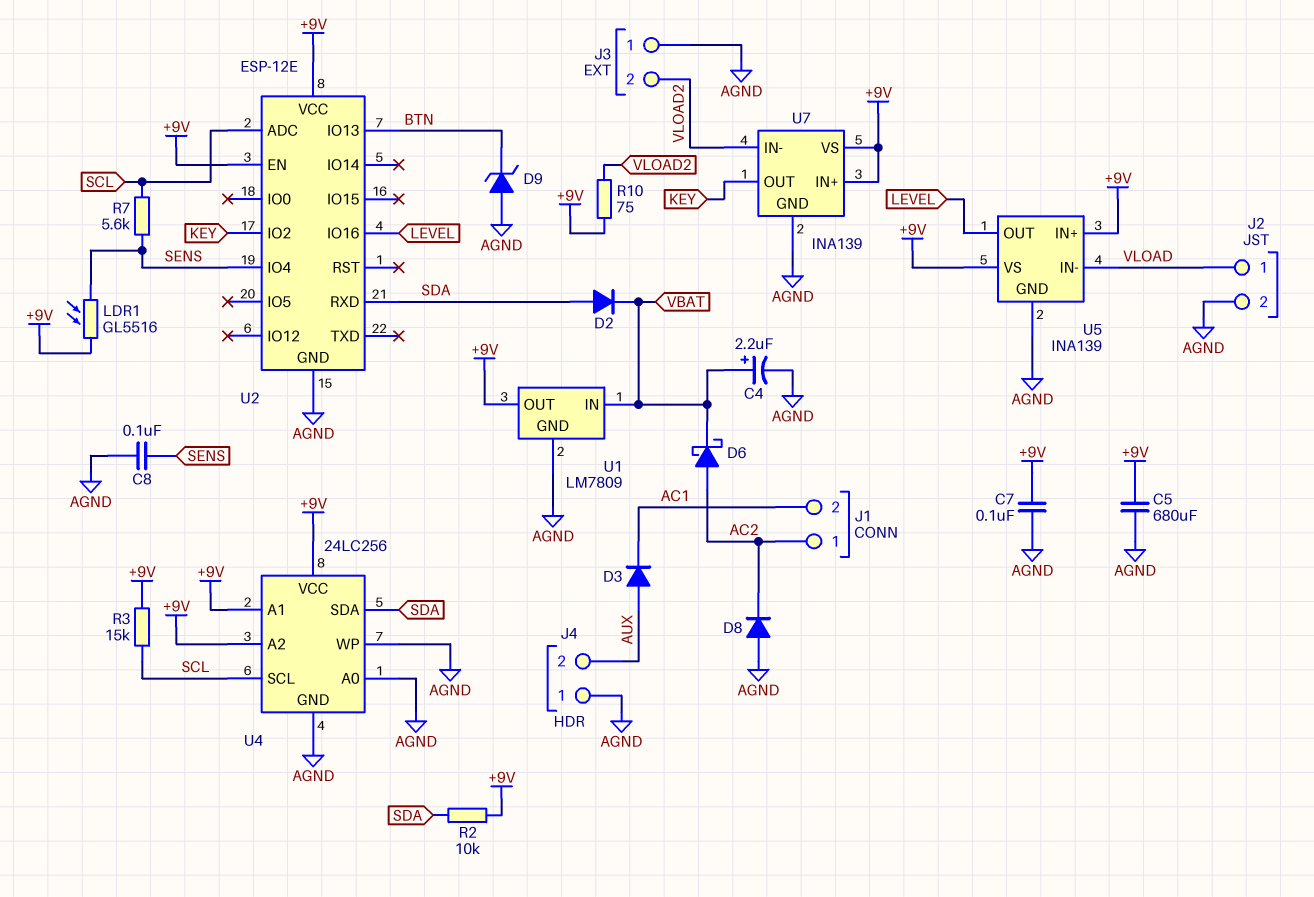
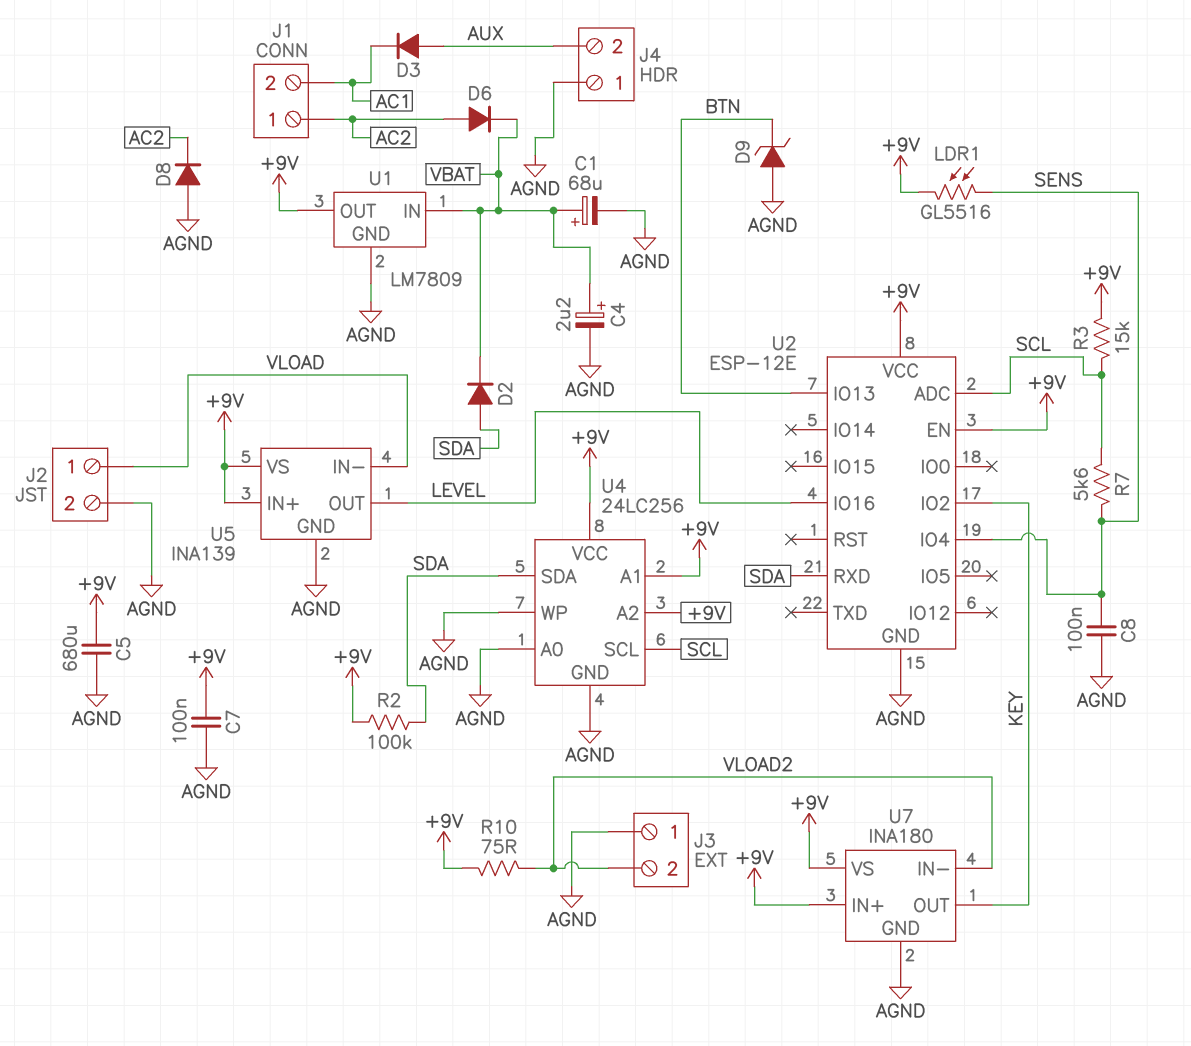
C1: none -> 68uF (plus VBAT, minus AGND)
D6: schottky (A AC2, K VBAT) -> diode (A AC2, K VBAT)
R2: 10k (+9V, SDA) -> 100k (+9V, SDA)
U7: INA139 -> INA180

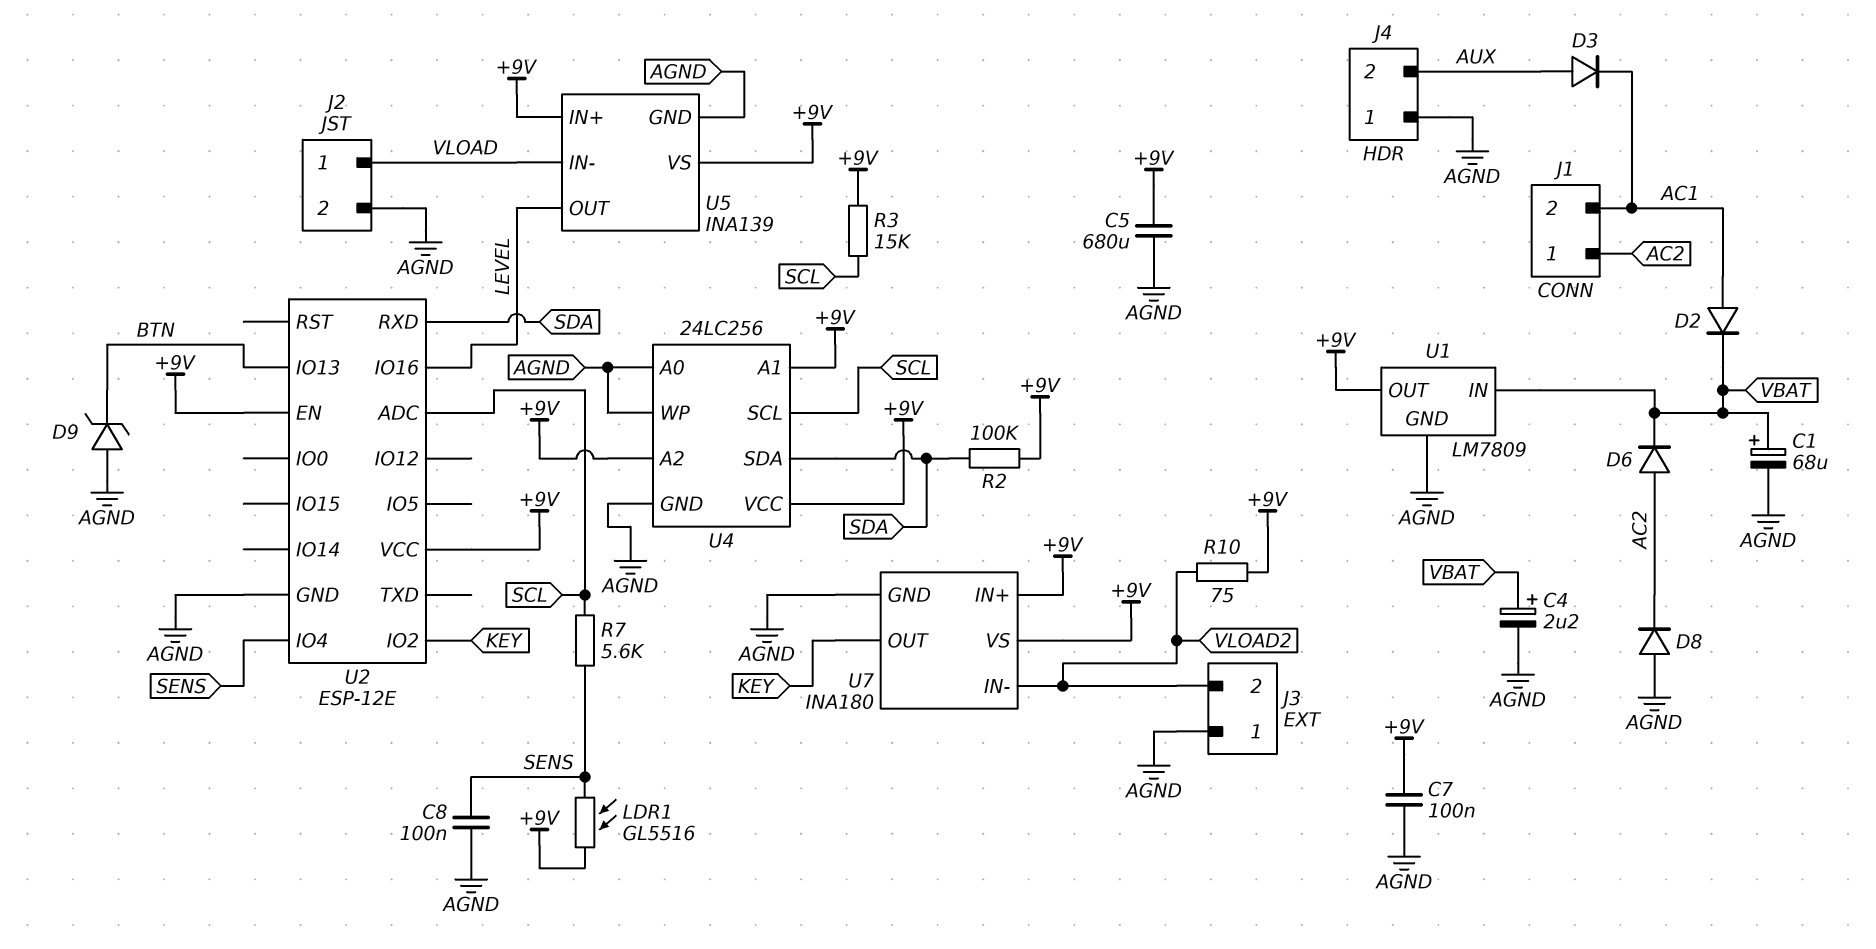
D2: diode (A SDA, K VBAT) -> diode (A AC1, K VBAT)

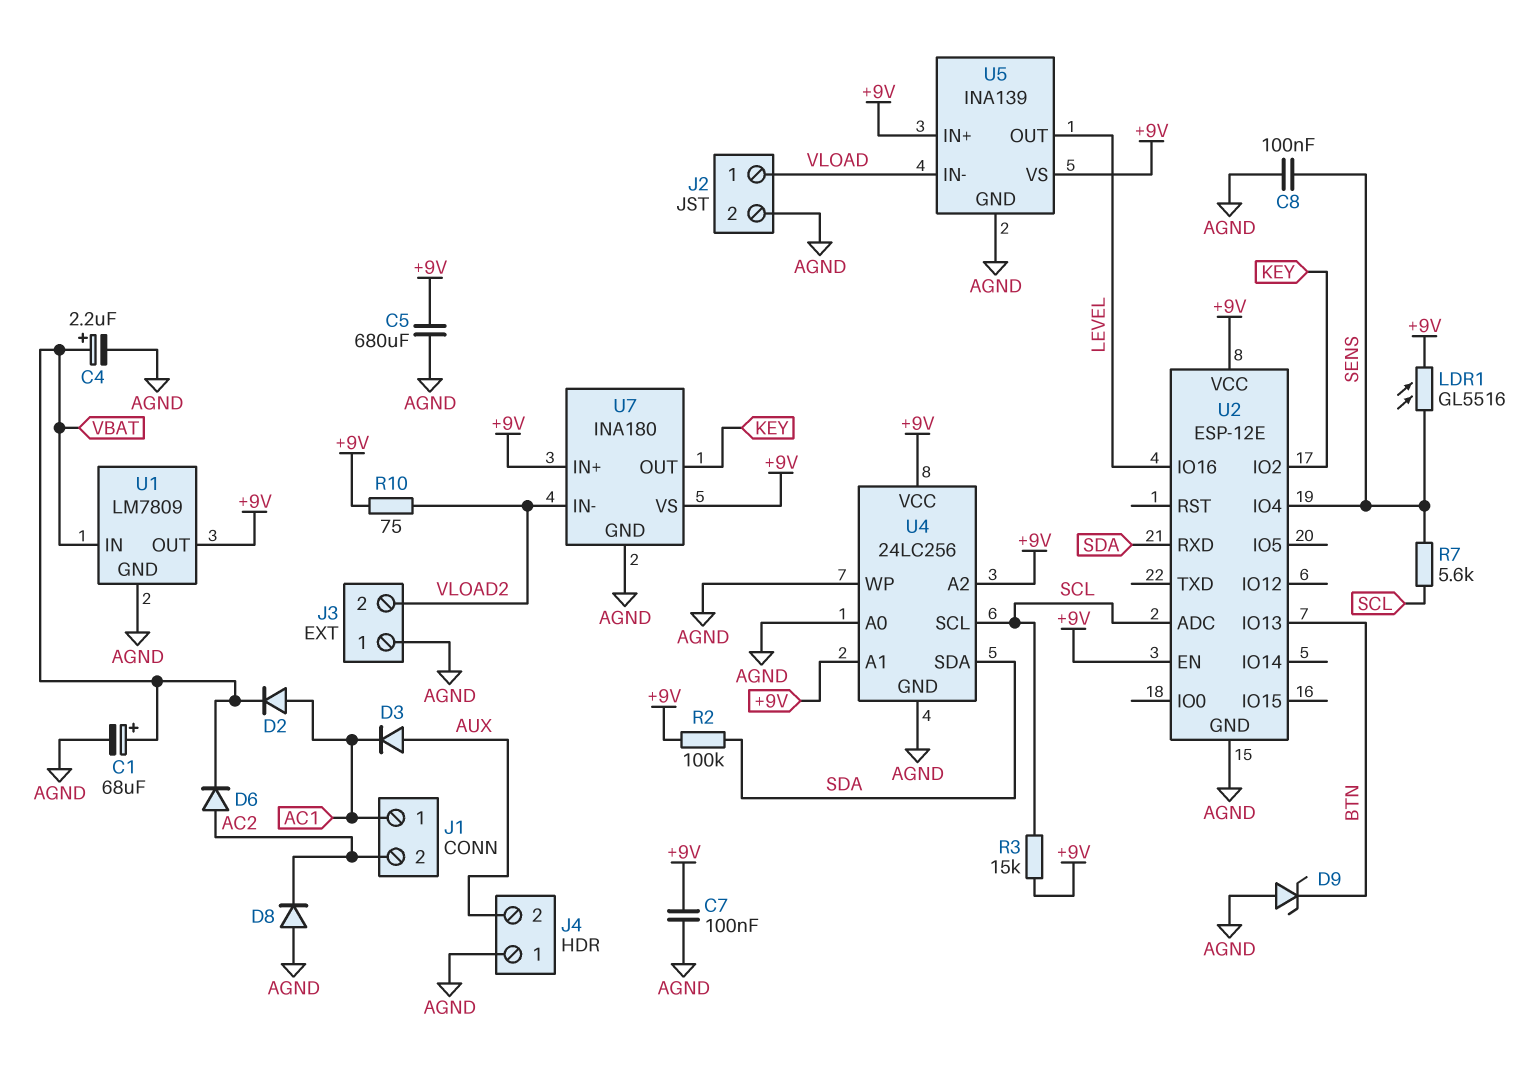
J1 pin 1: AC2 -> AC1
J1 pin 2: AC1 -> AC2

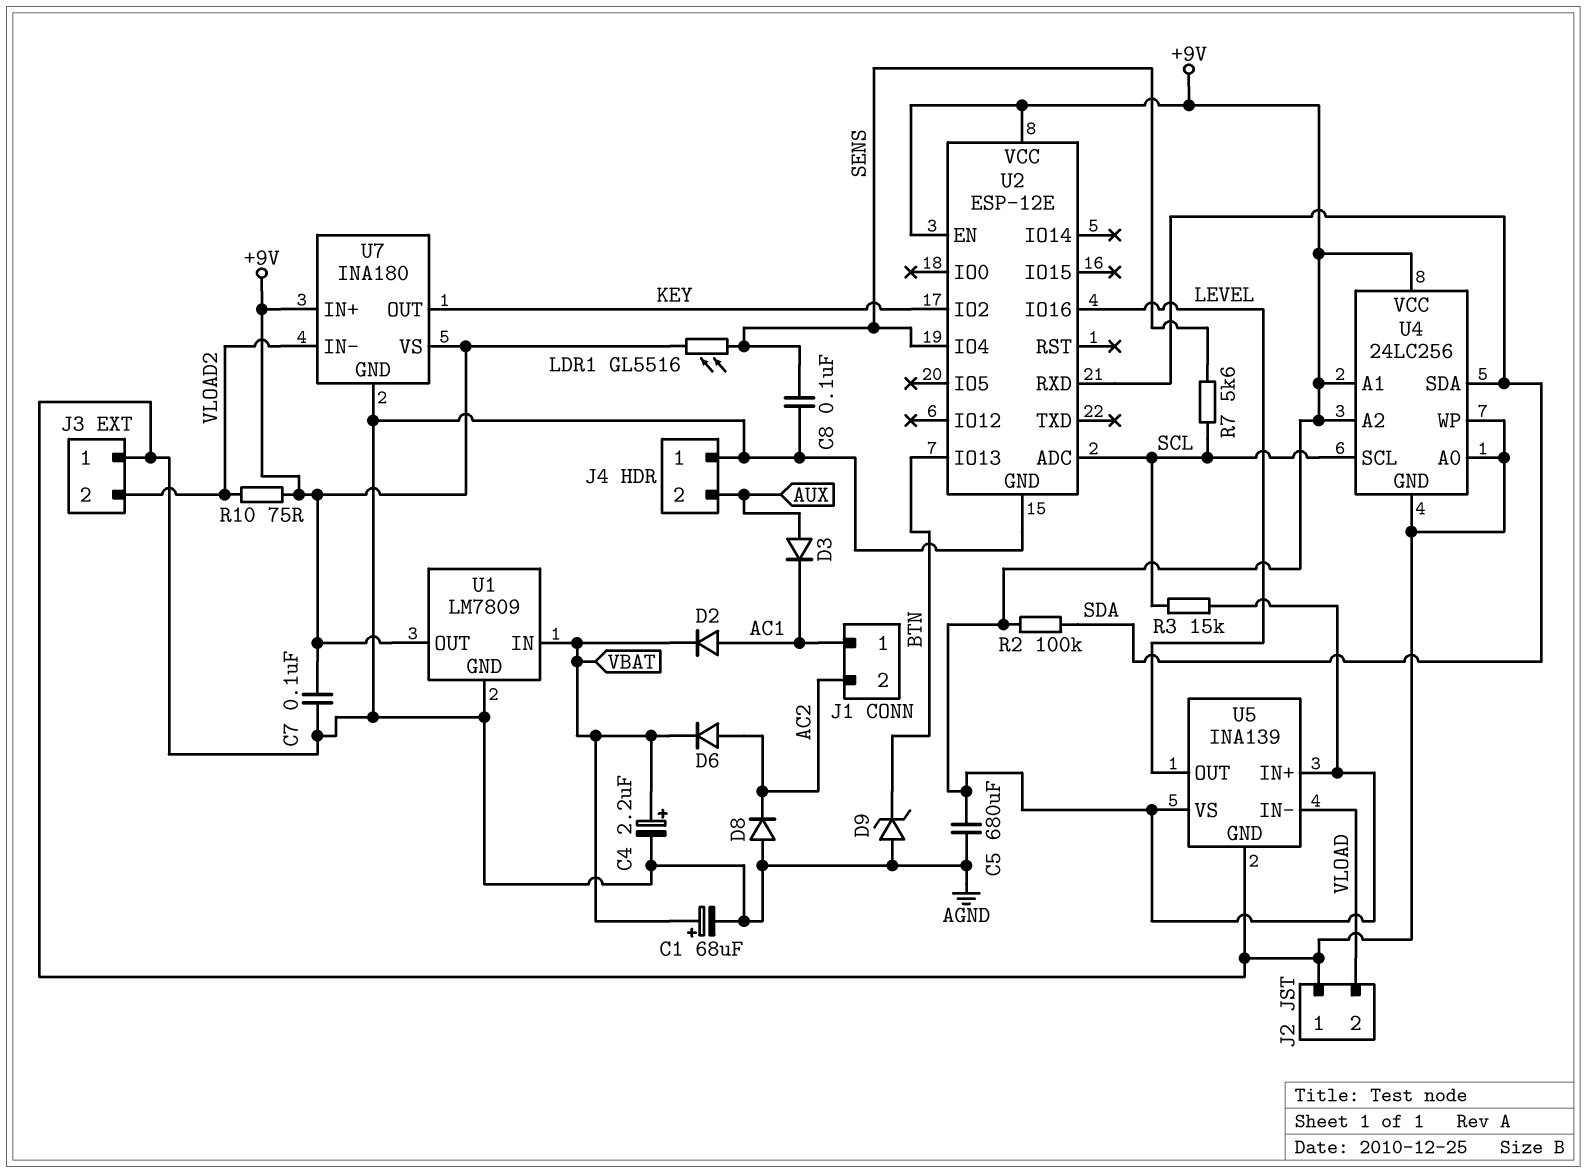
J2 pin 1: VLOAD -> AGND
J2 pin 2: AGND -> VLOAD

